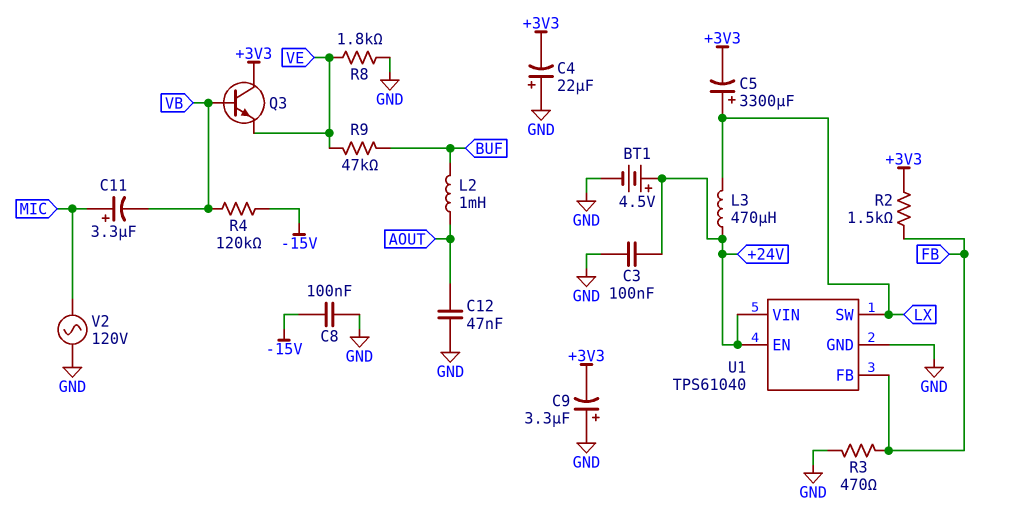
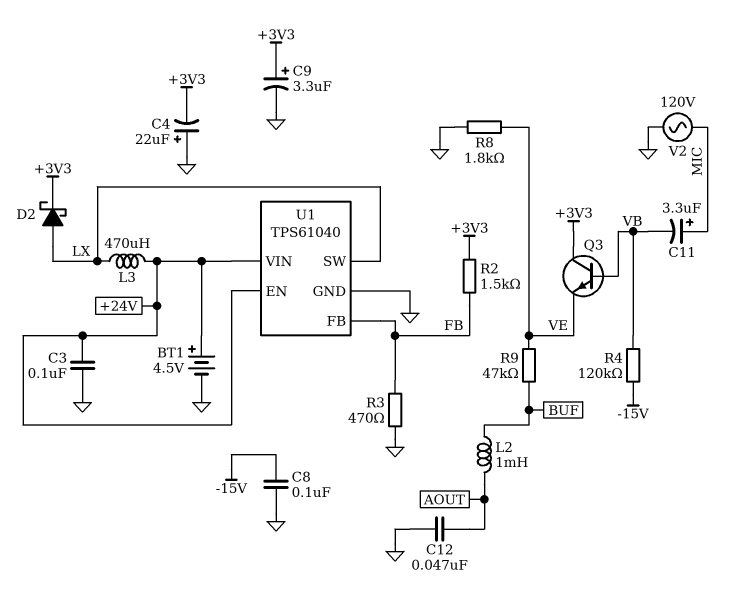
C5: 3300uF (plus LX, minus +3V3) -> none
C9: 3.3uF (plus GND, minus +3V3) -> 3.3uF (plus +3V3, minus GND)
D2: none -> schottky (A LX, K +3V3)

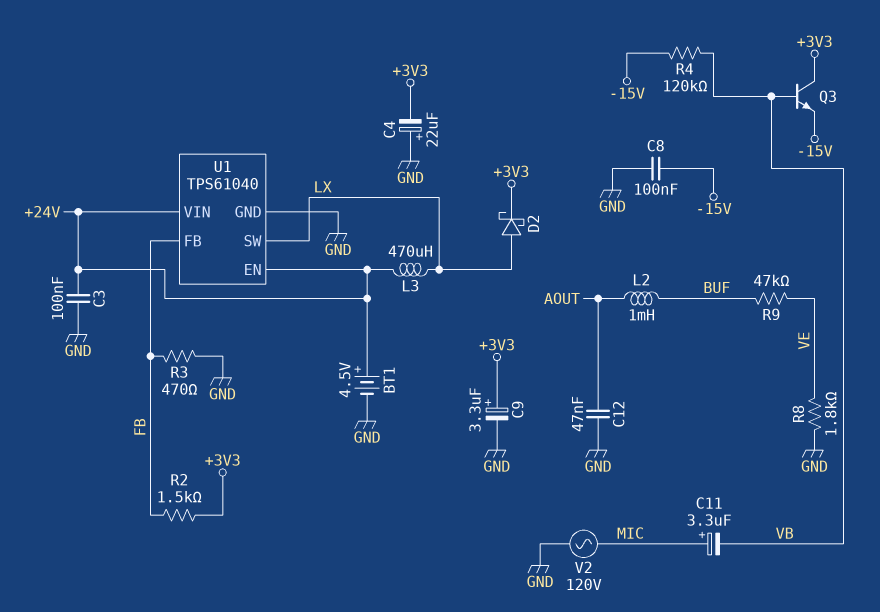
Q3: NPN (B VB, C +3V3, E VE) -> NPN (B VB, C +3V3, E -15V)

